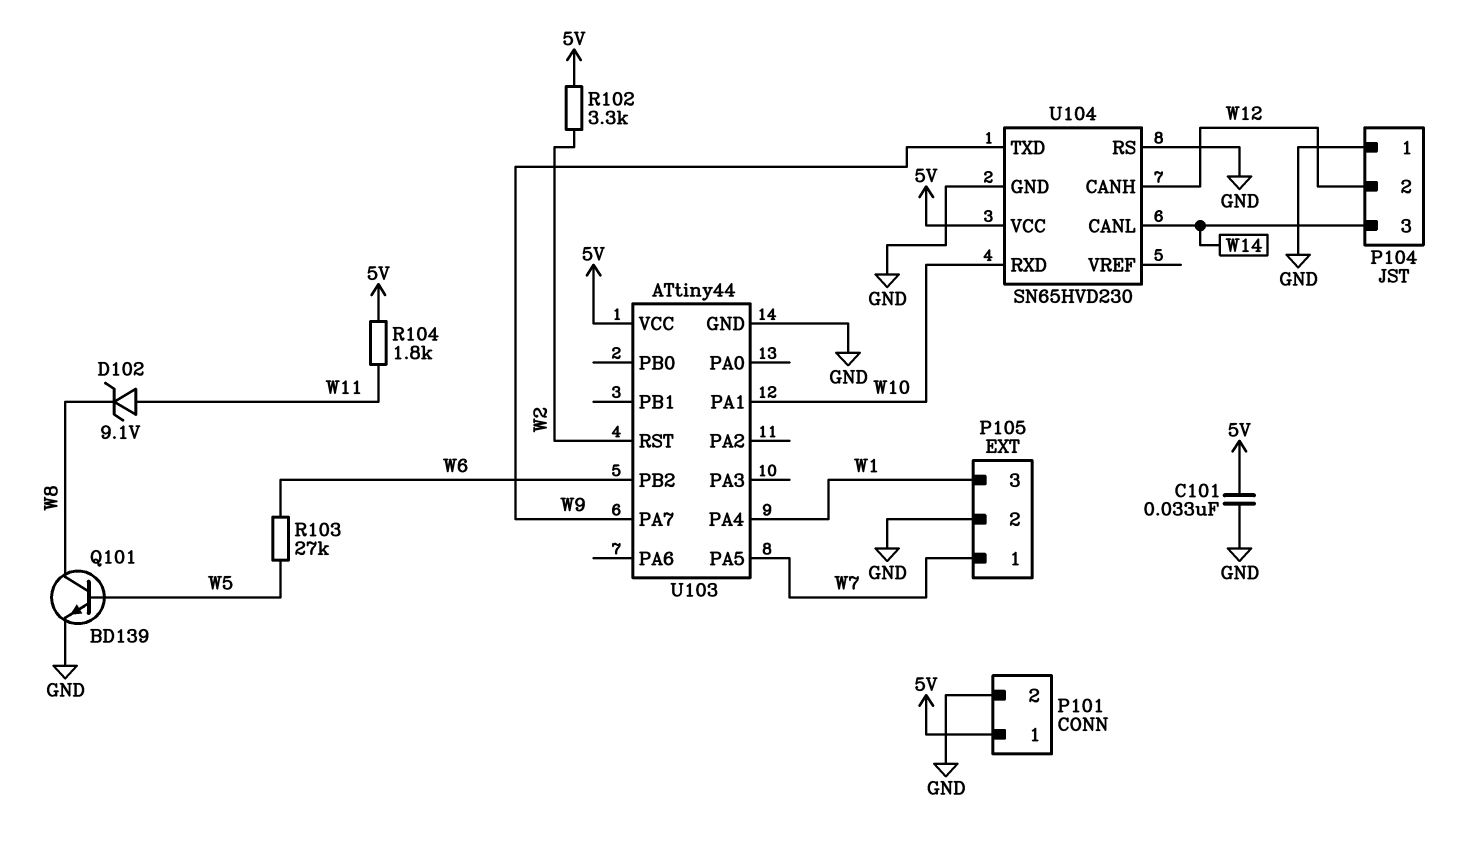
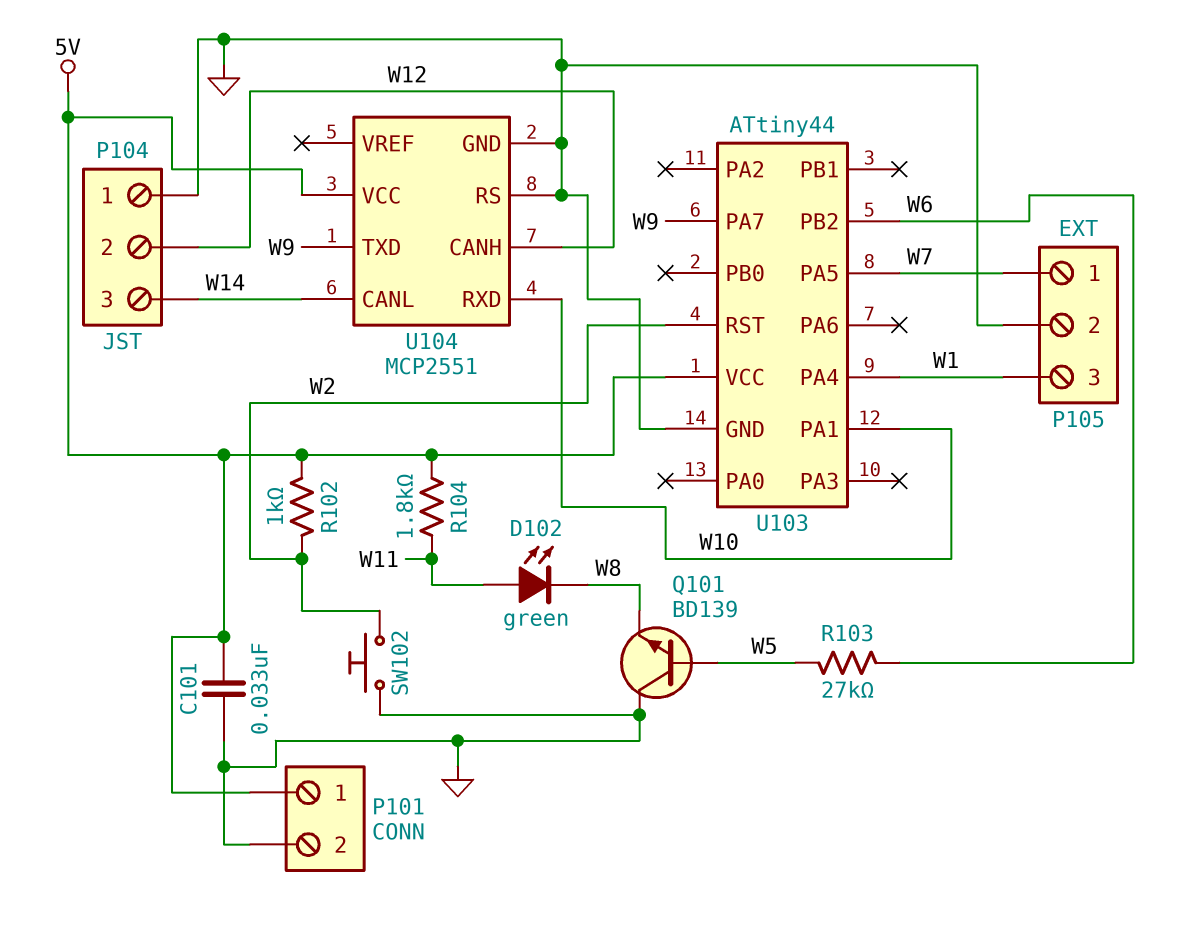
D102: zener 9.1V (A W11, K W8) -> LED green (A W11, K W8)
Q101: NPN BD139 (B W5, C W8, E GND) -> NPN BD139 (B W5, C GND, E W8)
R102: 3.3k (5V, W2) -> 1k (5V, W2)
SW102: none -> button (GND, W2)
U104: SN65HVD230 -> MCP2551

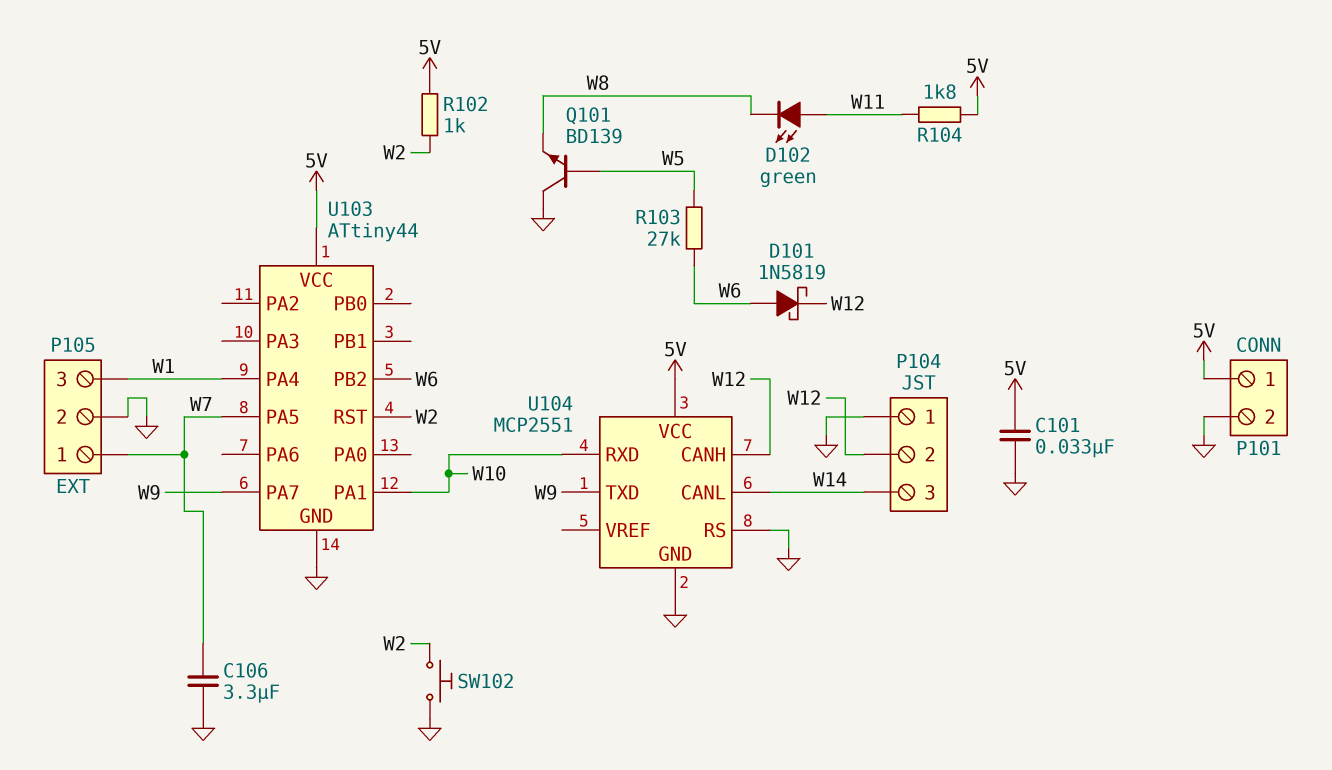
C106: none -> 3.3uF (GND, W7)
D101: none -> schottky 1N5819 (A W6, K W12)

